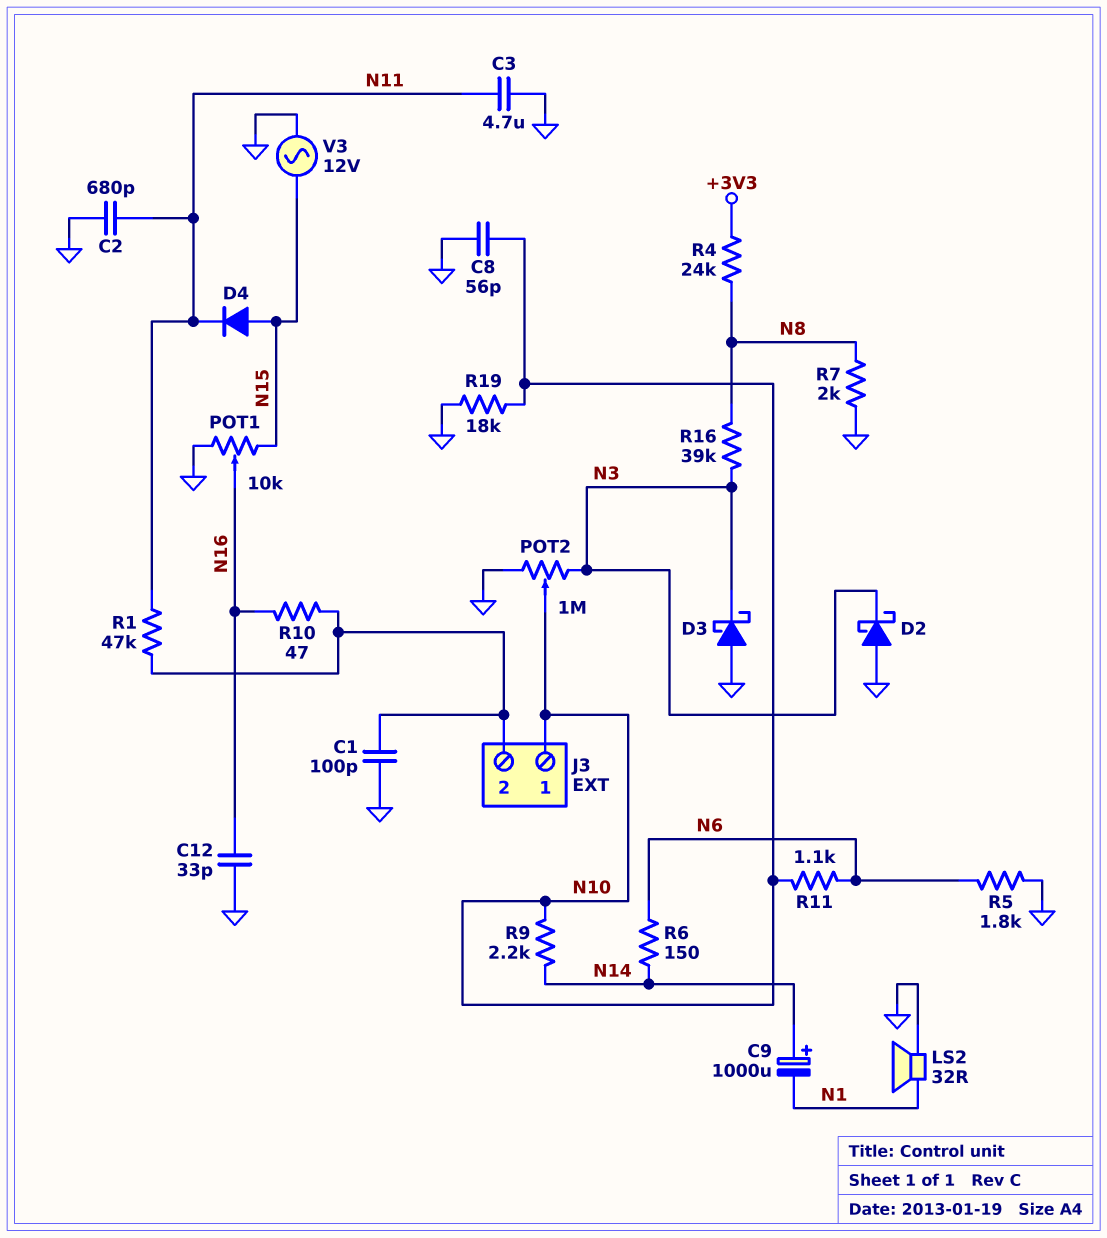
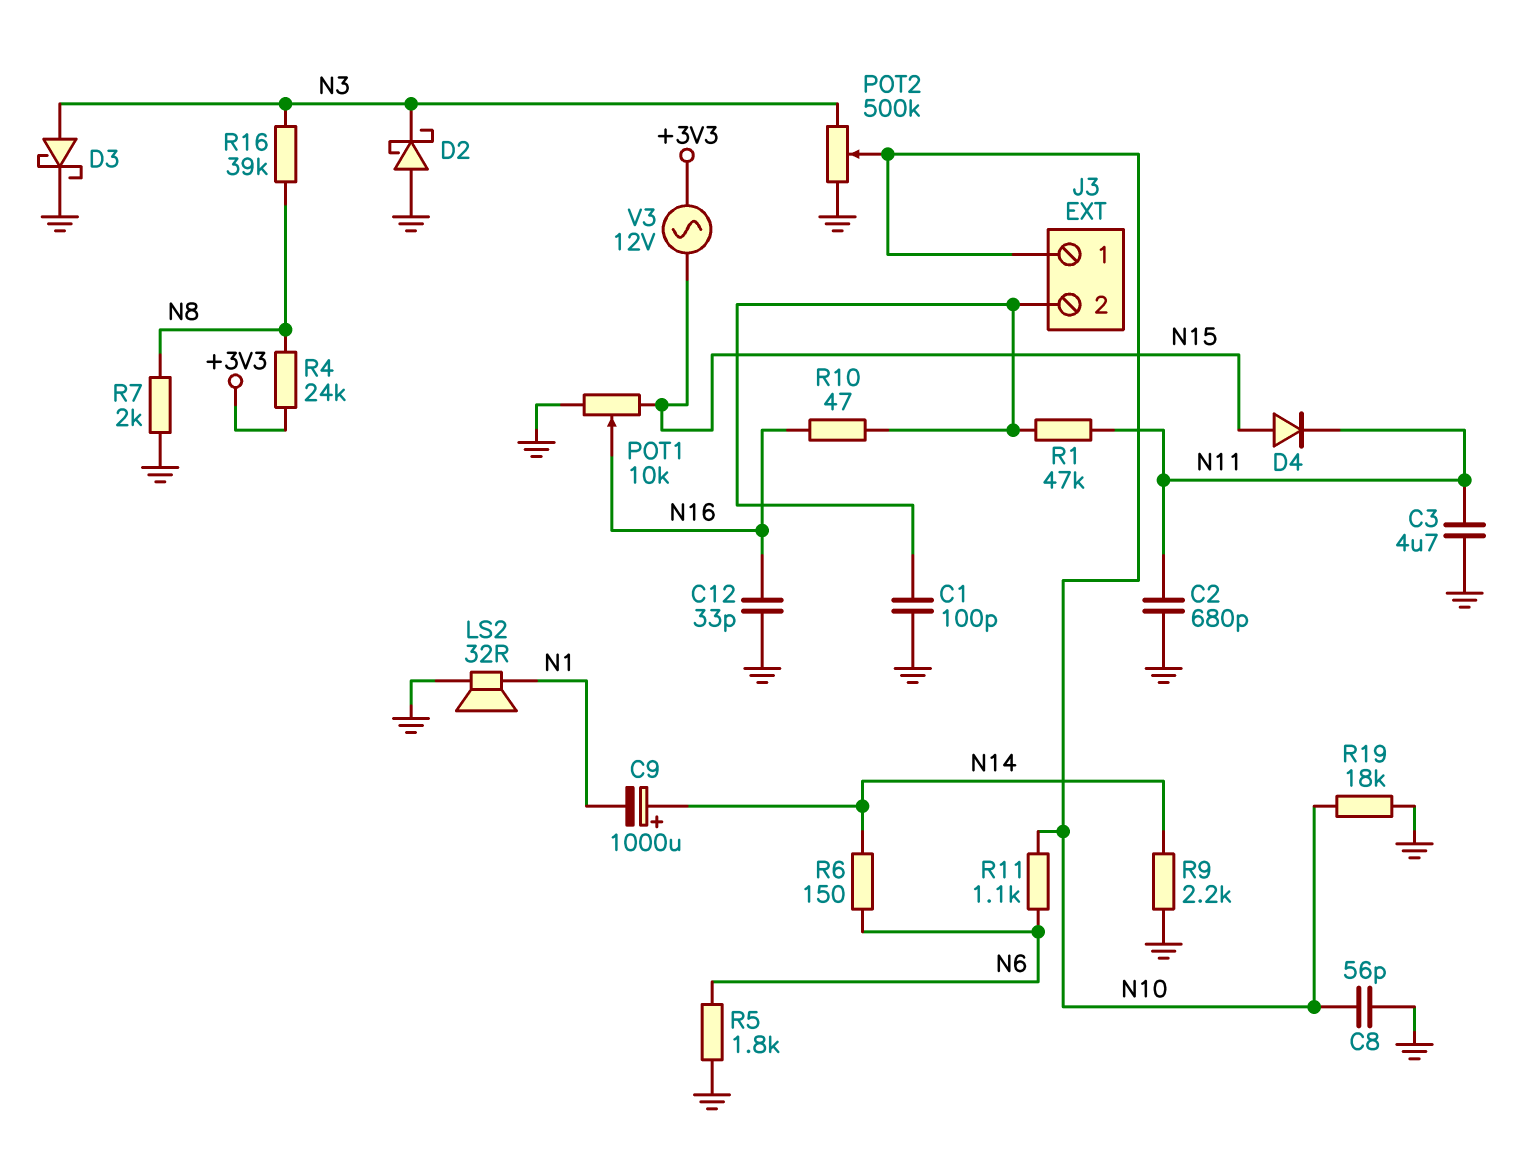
D3: schottky (A GND, K N3) -> schottky (A N3, K GND)
POT2: 1M (GND, N3, wiper N10) -> 500k (GND, N3, wiper N10)
R9: 2.2k (N10, N14) -> 2.2k (GND, N14)
V3: AC 12V (GND, N15) -> AC 12V (+3V3, N15)

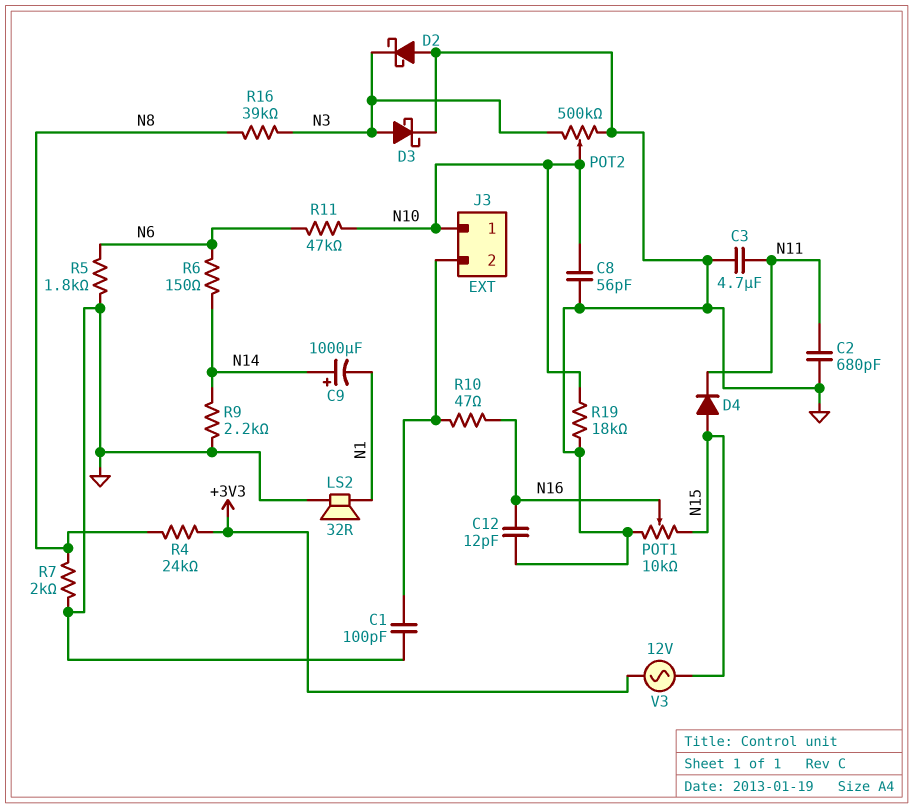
C12: 33pF (GND, N16) -> 12pF (GND, N16)
R1: 47k (J3/2, N11) -> none
R11: 1.1k (N6, N10) -> 47k (N6, N10)

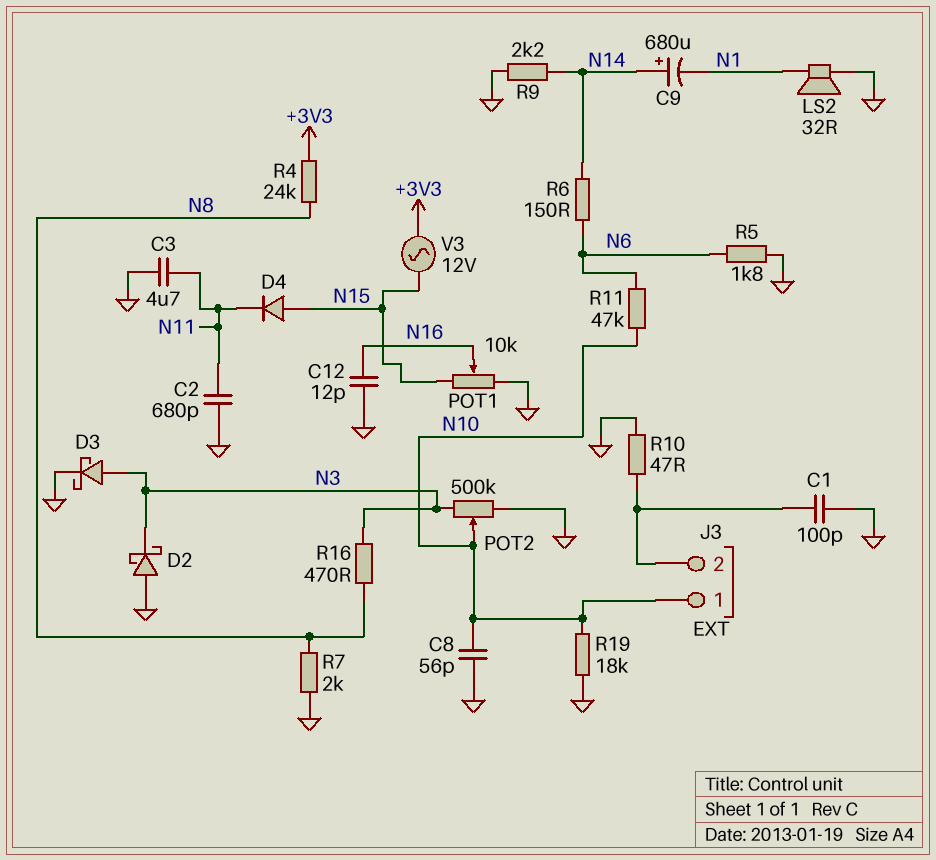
C9: 1000uF (plus N14, minus N1) -> 680uF (plus N14, minus N1)
R10: 47 (J3/2, N16) -> 47 (GND, J3/2)
R16: 39k (N3, N8) -> 470 (N3, N8)

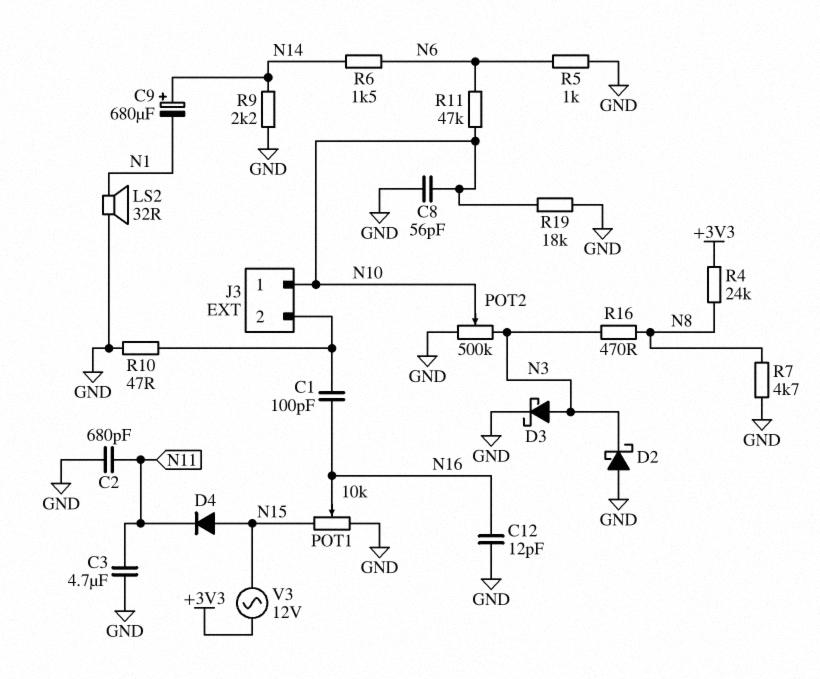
C1: 100pF (GND, J3/2) -> 100pF (J3/2, N16)
R5: 1.8k (GND, N6) -> 1k (GND, N6)
R6: 150 (N6, N14) -> 1.5k (N6, N14)
R7: 2k (GND, N8) -> 4.7k (GND, N8)

